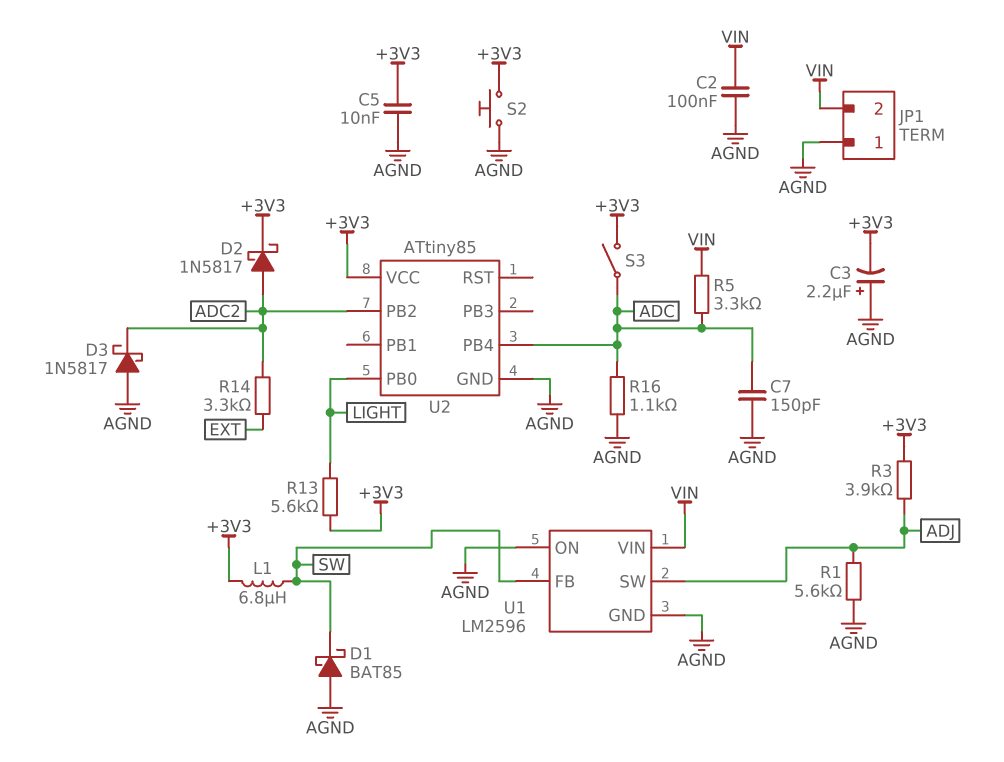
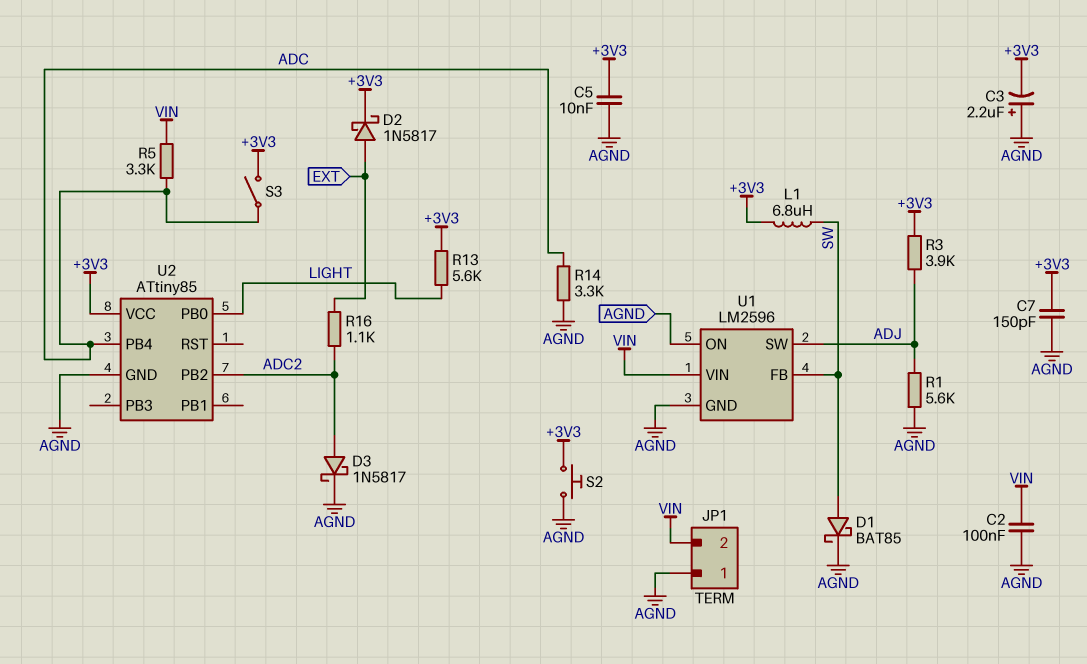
C7: 150pF (ADC, AGND) -> 150pF (+3V3, AGND)
D1: schottky BAT85 (A AGND, K SW) -> schottky BAT85 (A SW, K AGND)
D2: schottky 1N5817 (A ADC2, K +3V3) -> schottky 1N5817 (A EXT, K +3V3)
D3: schottky 1N5817 (A AGND, K ADC2) -> schottky 1N5817 (A ADC2, K AGND)
R14: 3.3k (ADC2, EXT) -> 3.3k (ADC, AGND)
R16: 1.1k (ADC, AGND) -> 1.1k (ADC2, EXT)

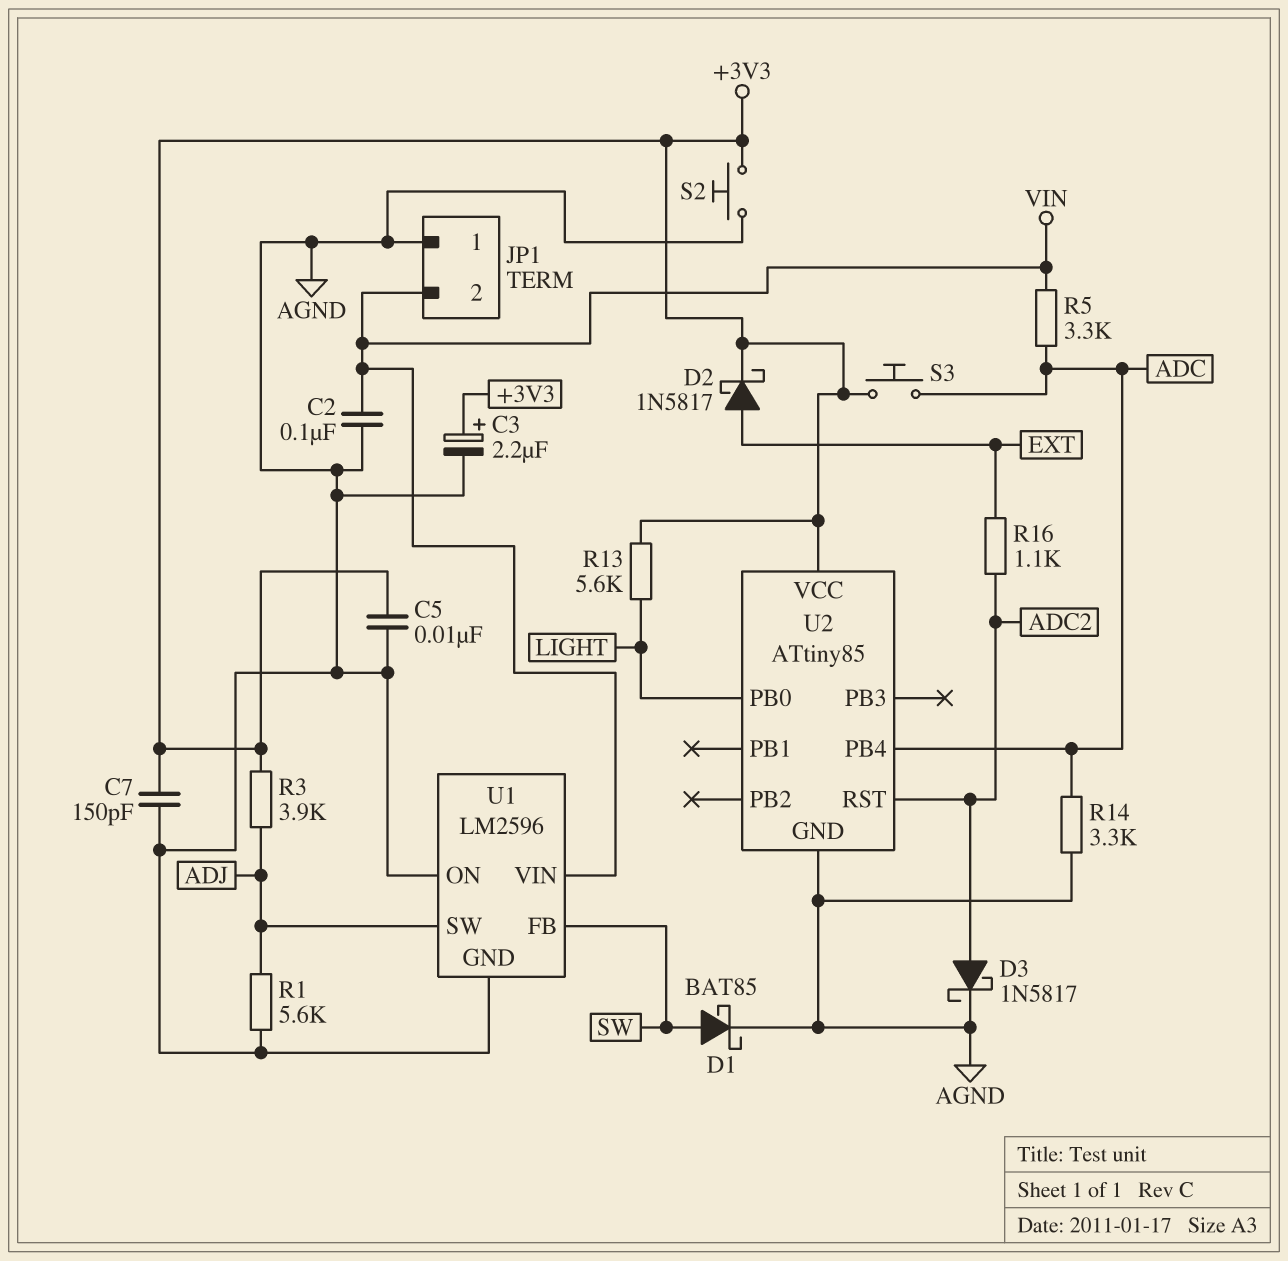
C3: 2.2uF (plus AGND, minus +3V3) -> 2.2uF (plus +3V3, minus AGND)
L1: 6.8uH (+3V3, SW) -> none
S3: switch (+3V3, ADC) -> button (+3V3, ADC)
U2 pin PB2: ADC2 -> none
U2 pin RST: none -> ADC2

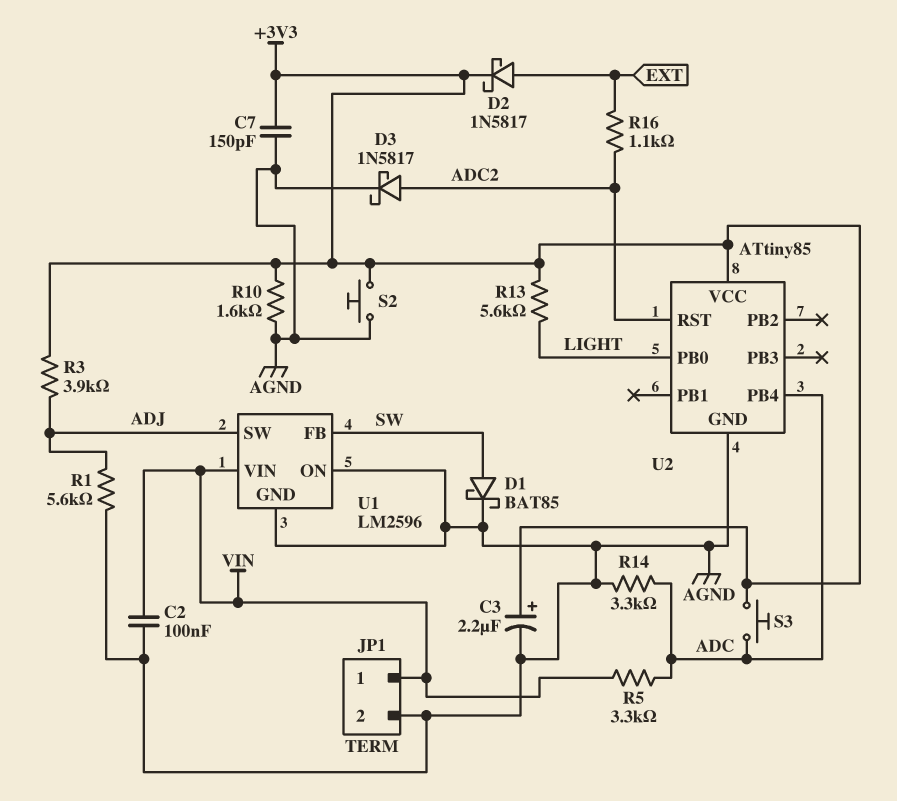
C5: 10nF (+3V3, AGND) -> none
JP1 pin 1: AGND -> VIN
JP1 pin 2: VIN -> AGND
R10: none -> 1.6k (+3V3, AGND)

